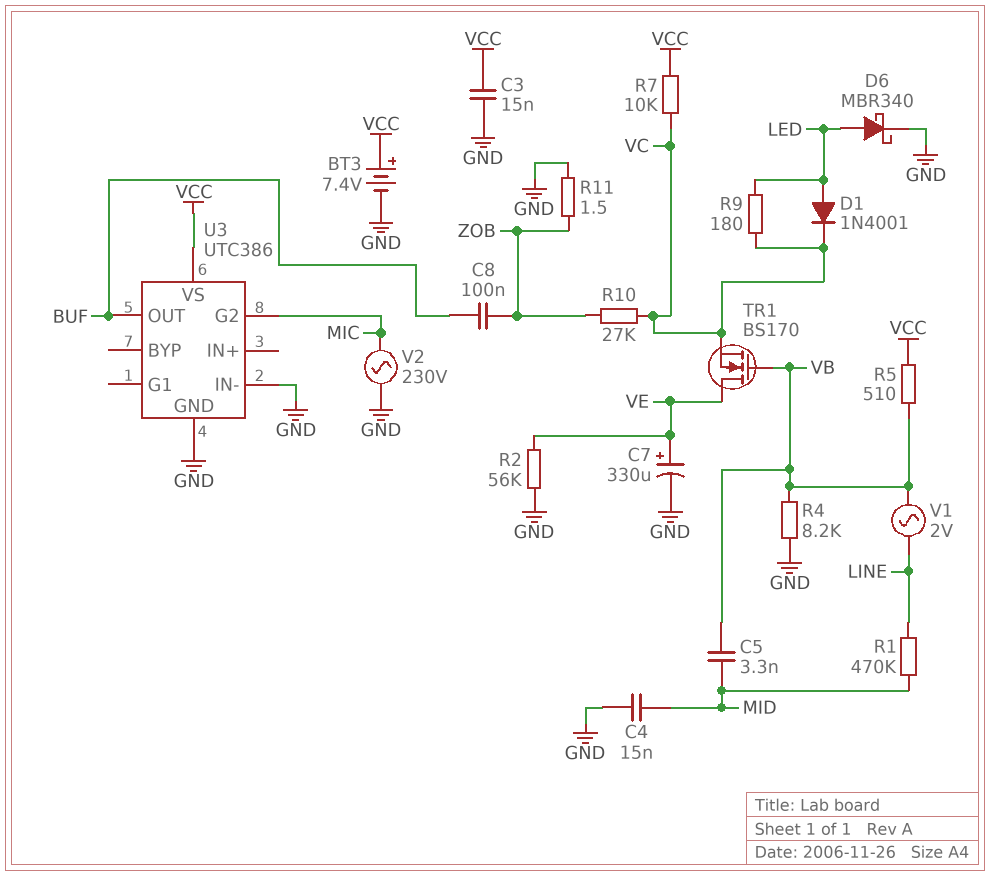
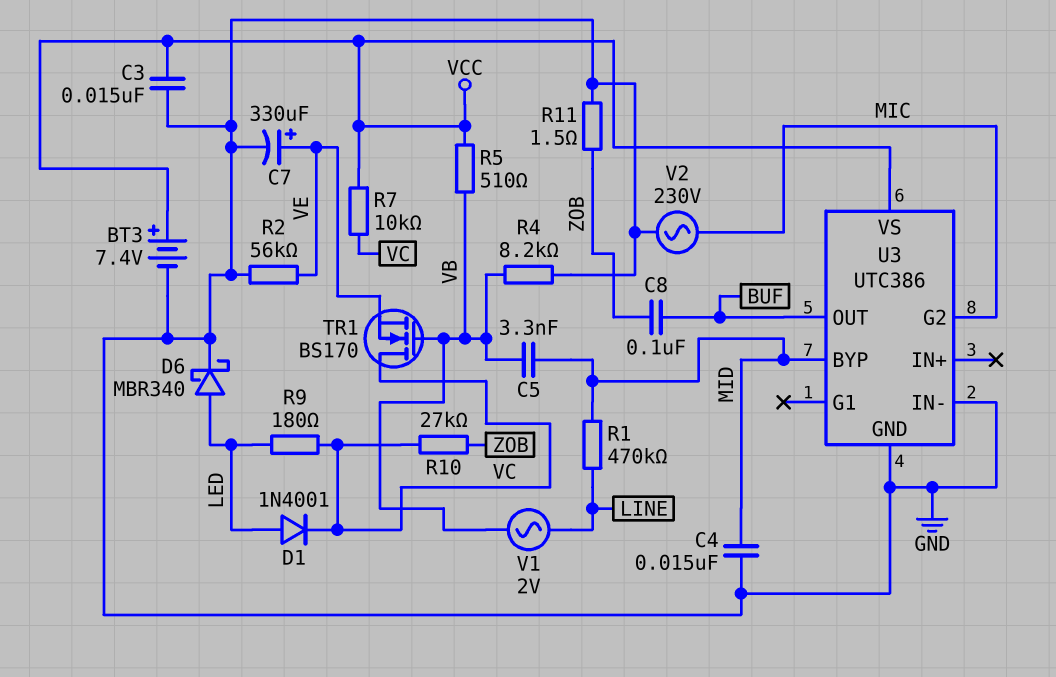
TR1: NMOS BS170 (G VB, D VE, S VC) -> NMOS BS170 (G VB, D VC, S VE)
U3 pin BYP: none -> MID

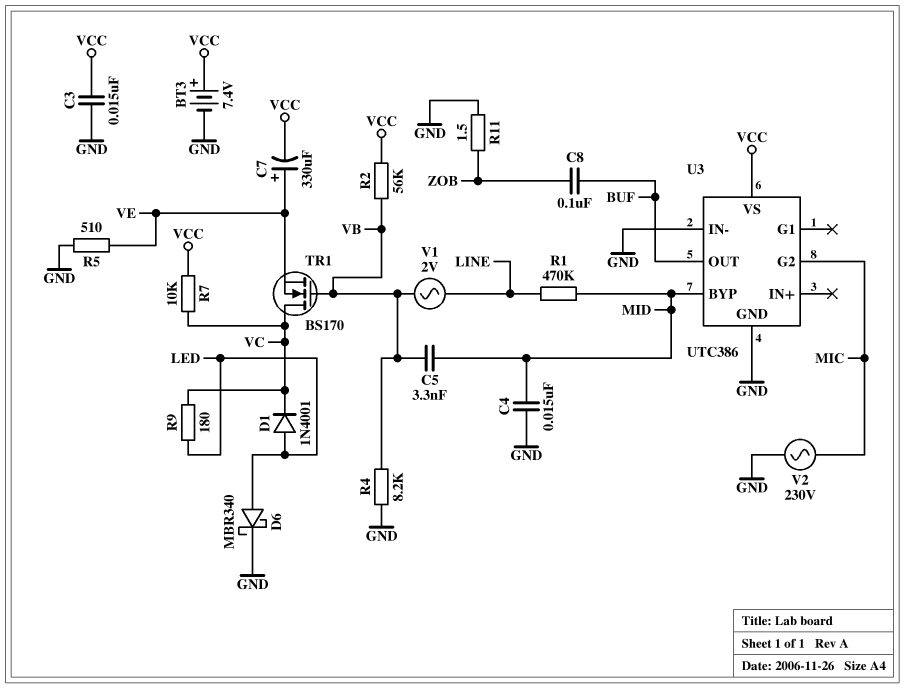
C7: 330uF (plus VE, minus GND) -> 330uF (plus VE, minus VCC)
R2: 56k (GND, VE) -> 56k (VB, VCC)
R5: 510 (VB, VCC) -> 510 (GND, VE)
R10: 27k (VC, ZOB) -> none

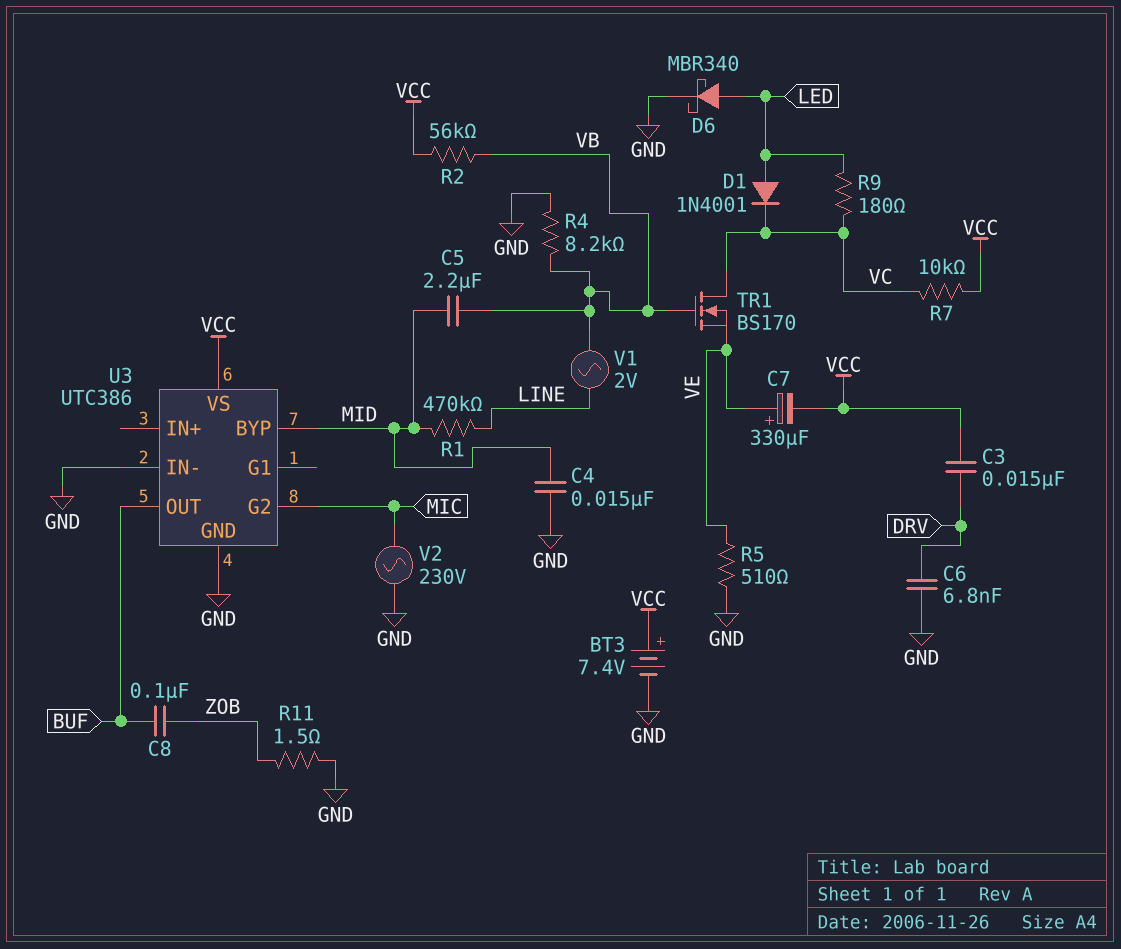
C3: 15nF (GND, VCC) -> 15nF (DRV, VCC)
C5: 3.3nF (MID, VB) -> 2.2uF (MID, VB)
C6: none -> 6.8nF (DRV, GND)

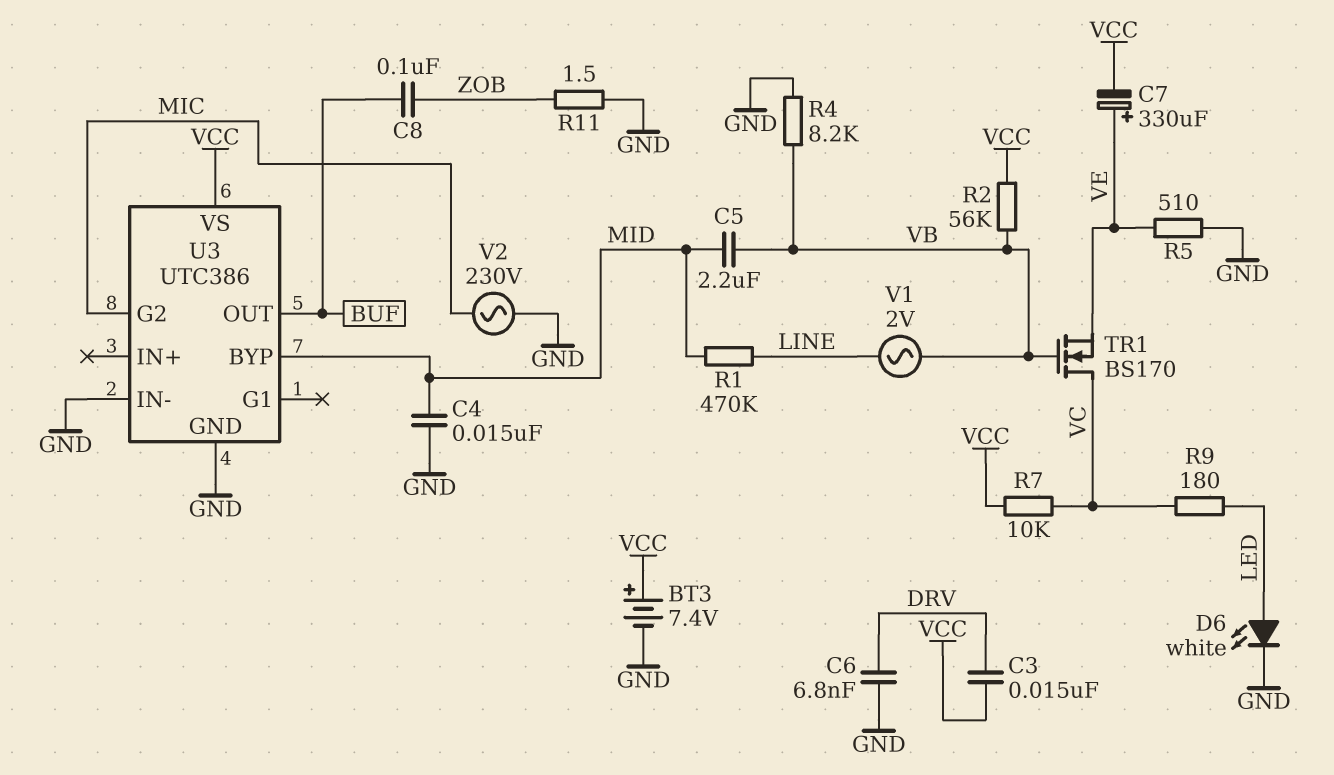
D1: diode 1N4001 (A LED, K VC) -> none
D6: schottky MBR340 (A LED, K GND) -> LED white (A LED, K GND)

